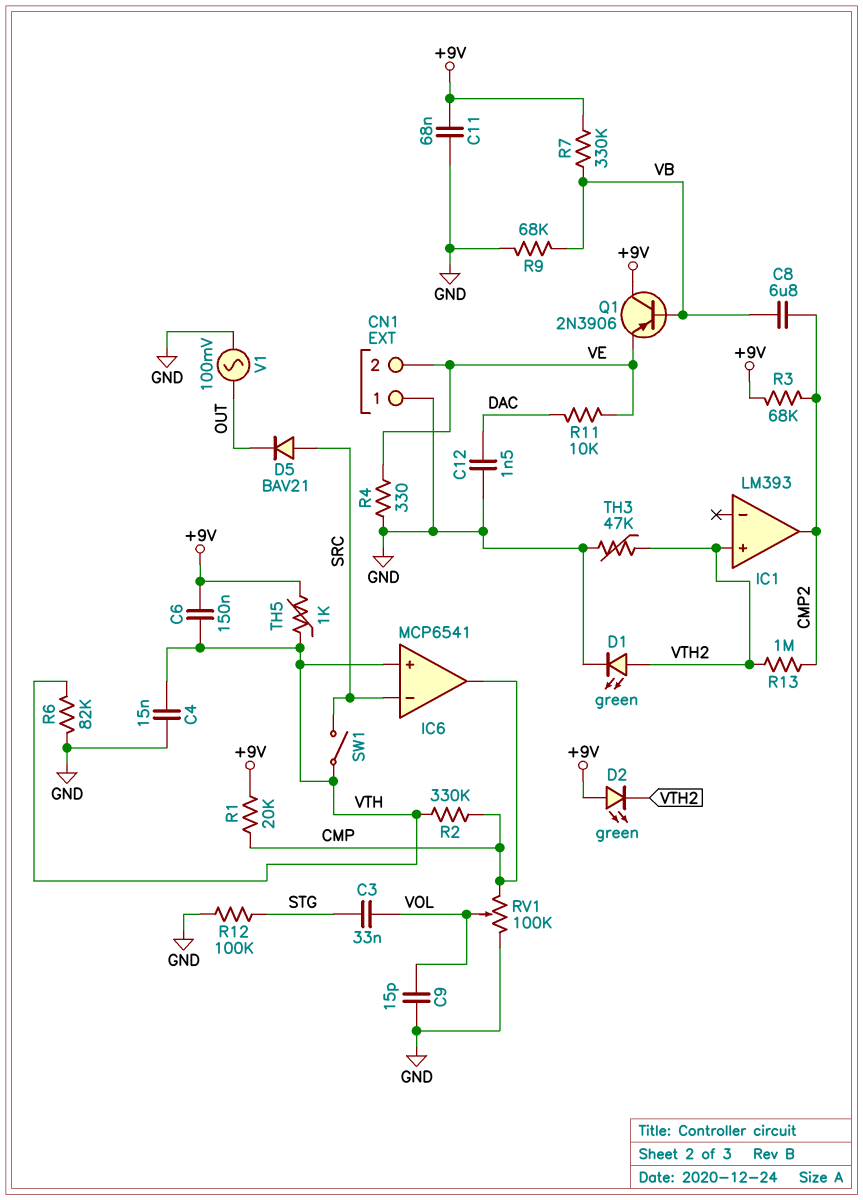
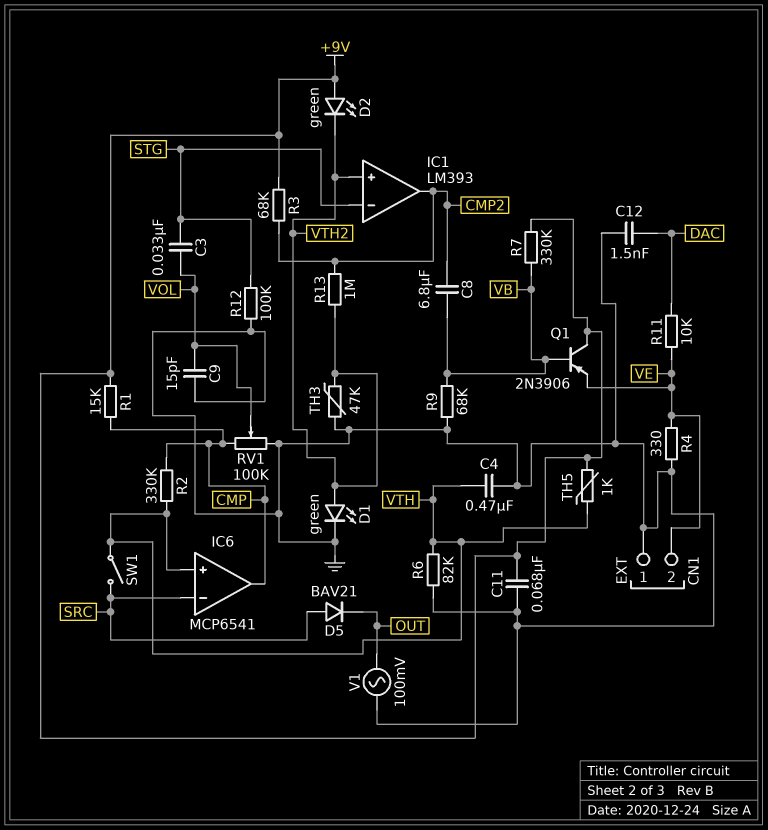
C4: 15nF (GND, VTH) -> 470nF (GND, VTH)
C6: 150nF (+9V, VTH) -> none
IC1 pin in-: none -> STG
R1: 20k (+9V, CMP) -> 15k (+9V, CMP)

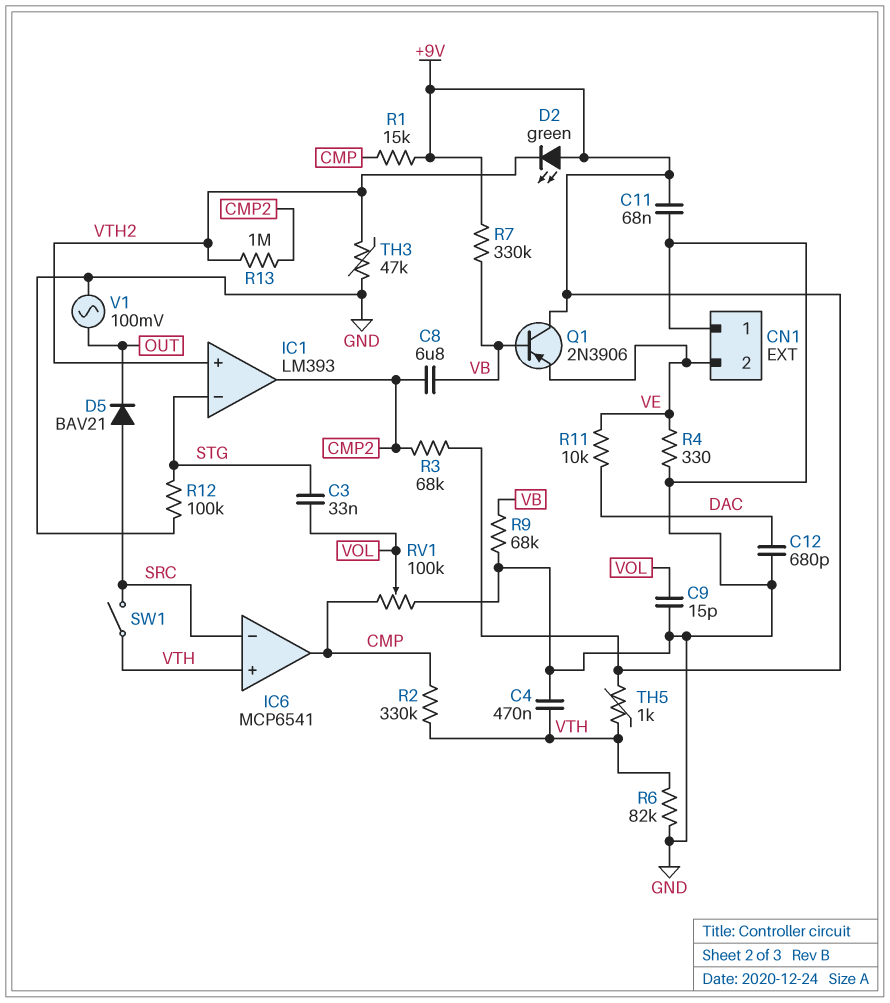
C12: 1.5nF (DAC, GND) -> 680pF (DAC, GND)
D1: LED green (A VTH2, K GND) -> none

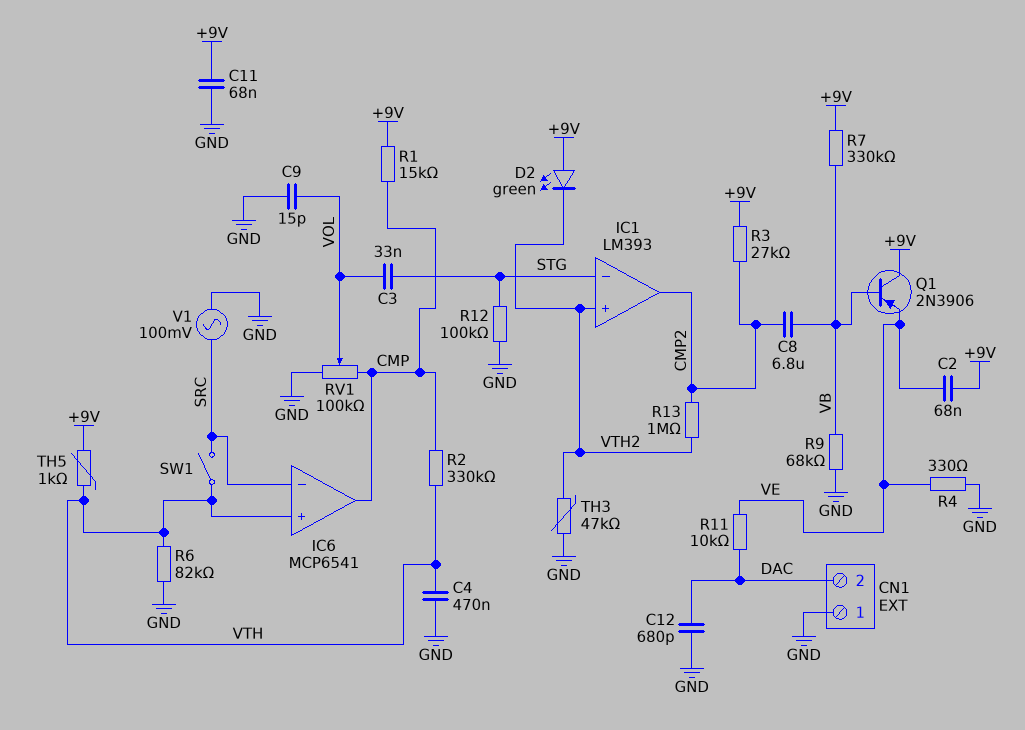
C2: none -> 68nF (+9V, VE)
CN1 pin 2: VE -> DAC
D5: diode BAV21 (A SRC, K OUT) -> none
R3: 68k (+9V, CMP2) -> 27k (+9V, CMP2)
V1: AC 100mV (GND, OUT) -> AC 100mV (GND, SRC)

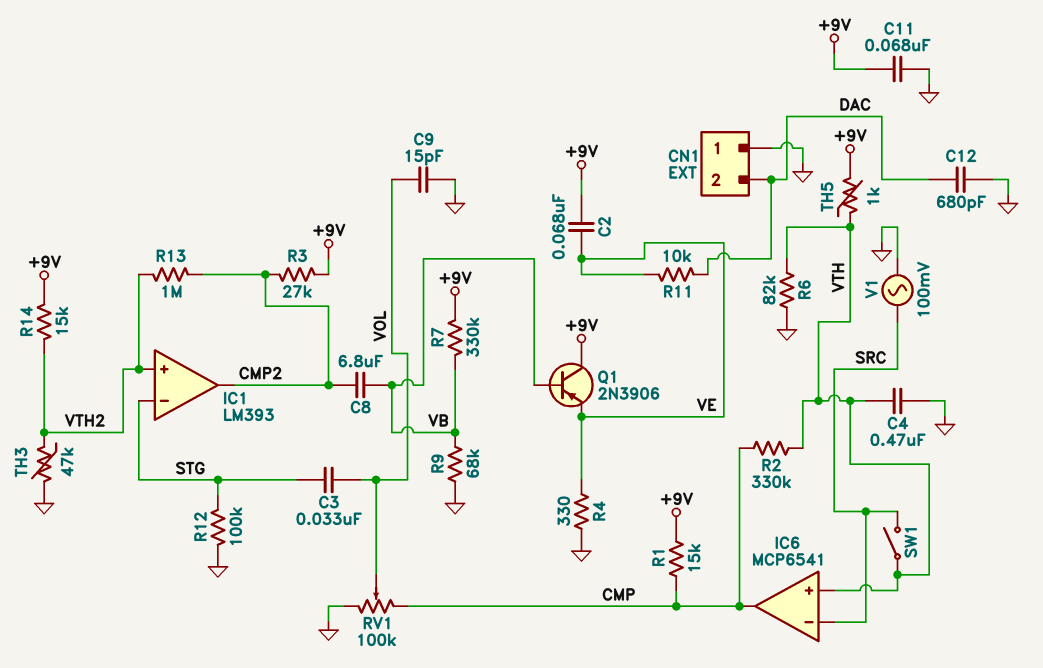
D2: LED green (A +9V, K VTH2) -> none
R14: none -> 15k (+9V, VTH2)

